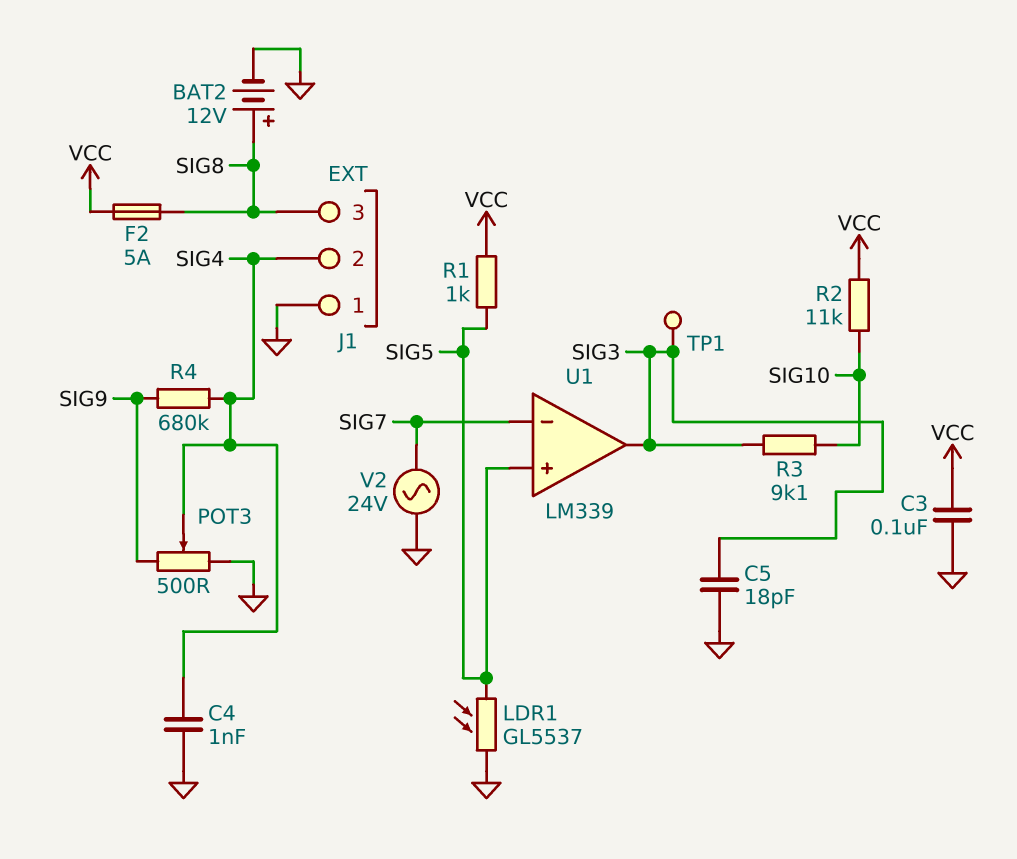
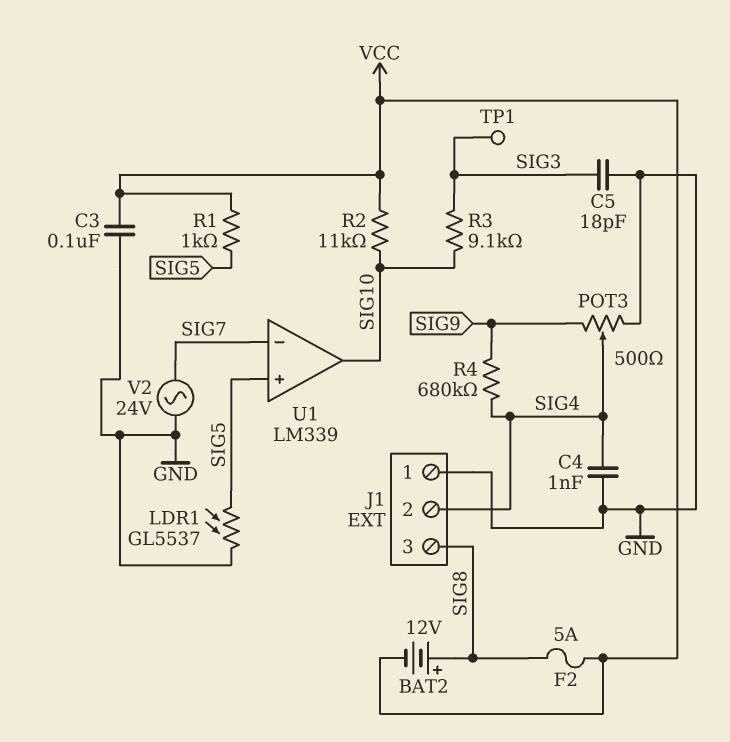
BAT2: 12V (plus SIG8, minus GND) -> 12V (plus SIG8, minus VCC)
U1 pin out: SIG3 -> SIG10

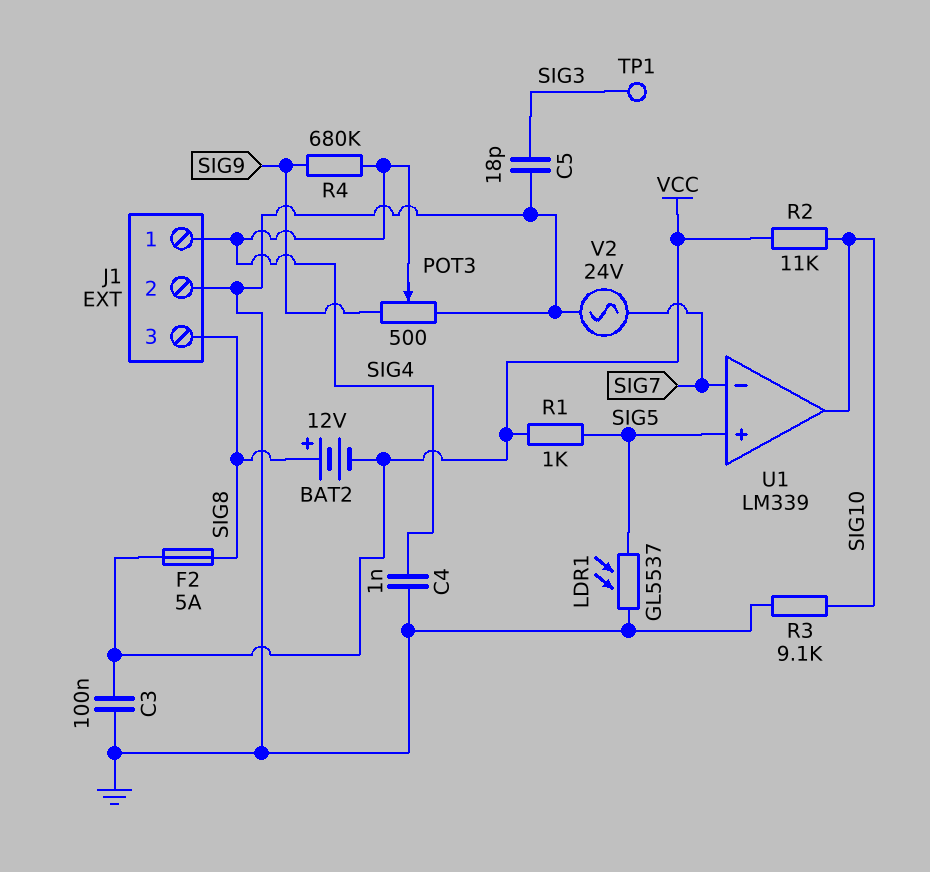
J1 pin 1: GND -> SIG4
J1 pin 2: SIG4 -> GND
R3: 9.1k (SIG3, SIG10) -> 9.1k (GND, SIG10)

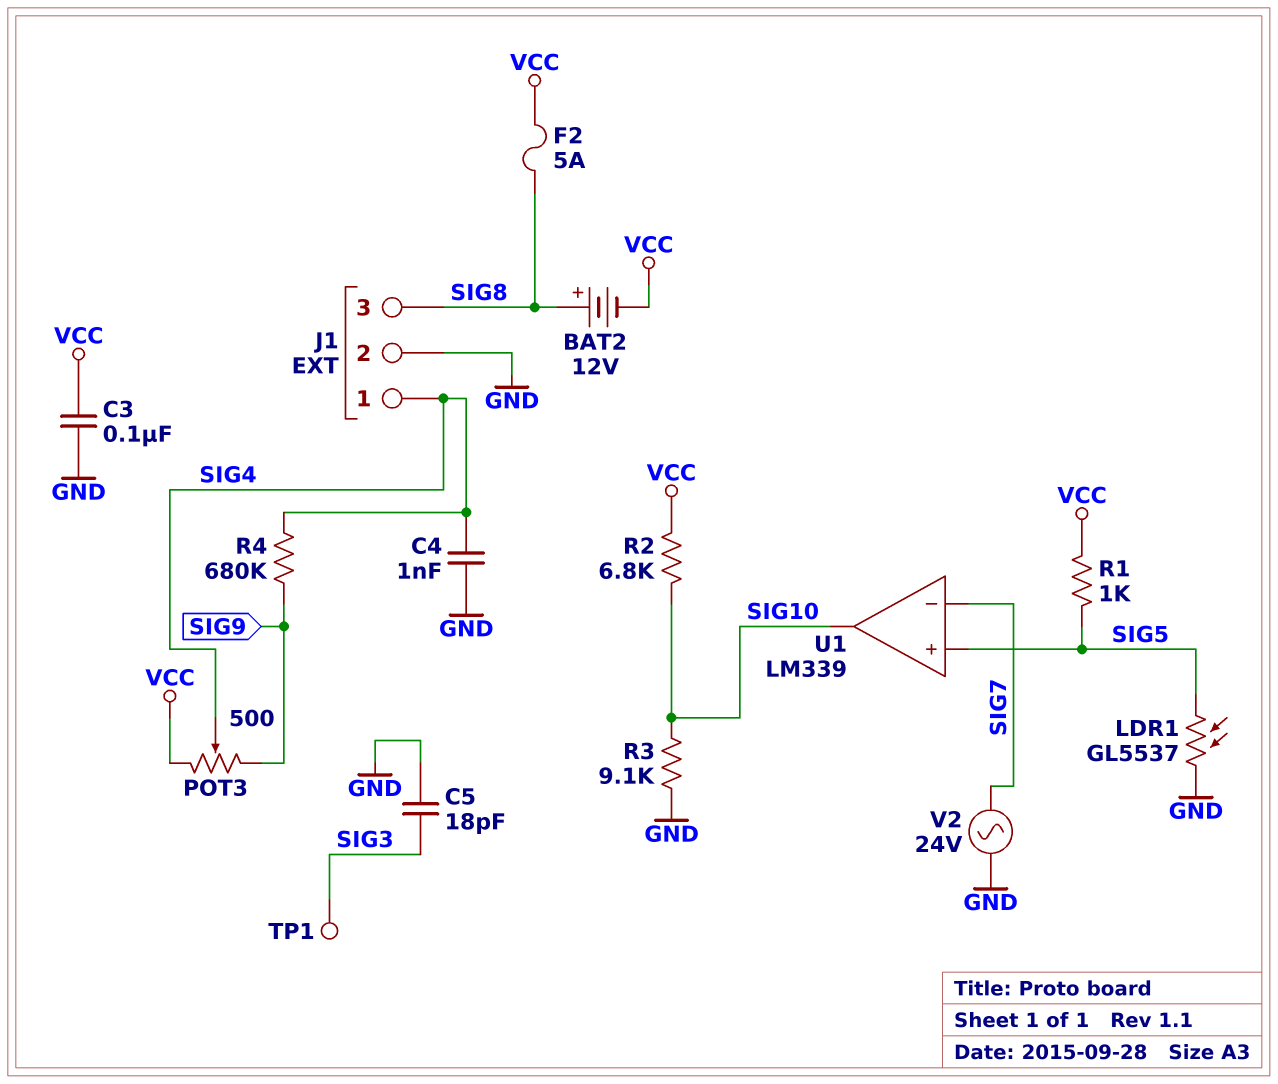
POT3: 500 (GND, SIG9, wiper SIG4) -> 500 (SIG9, VCC, wiper SIG4)
R2: 11k (SIG10, VCC) -> 6.8k (SIG10, VCC)

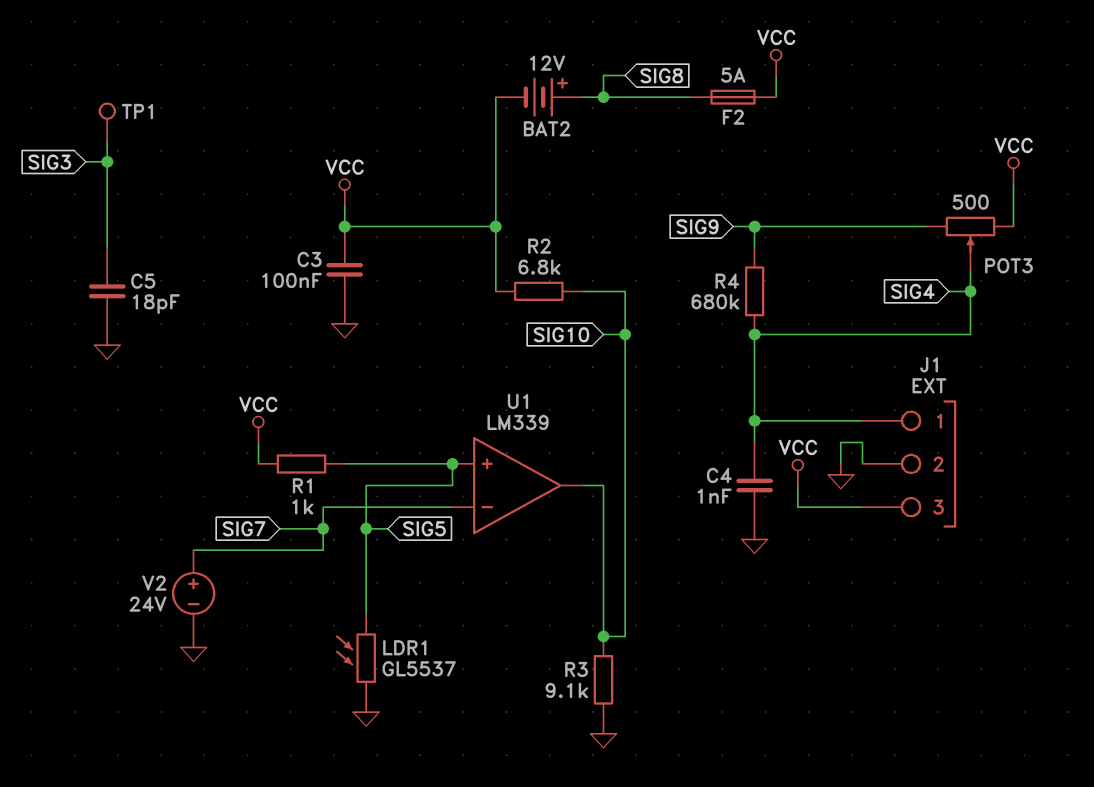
J1 pin 3: SIG8 -> VCC
V2: AC 24V (GND, SIG7) -> 24V (plus SIG7, minus GND)

